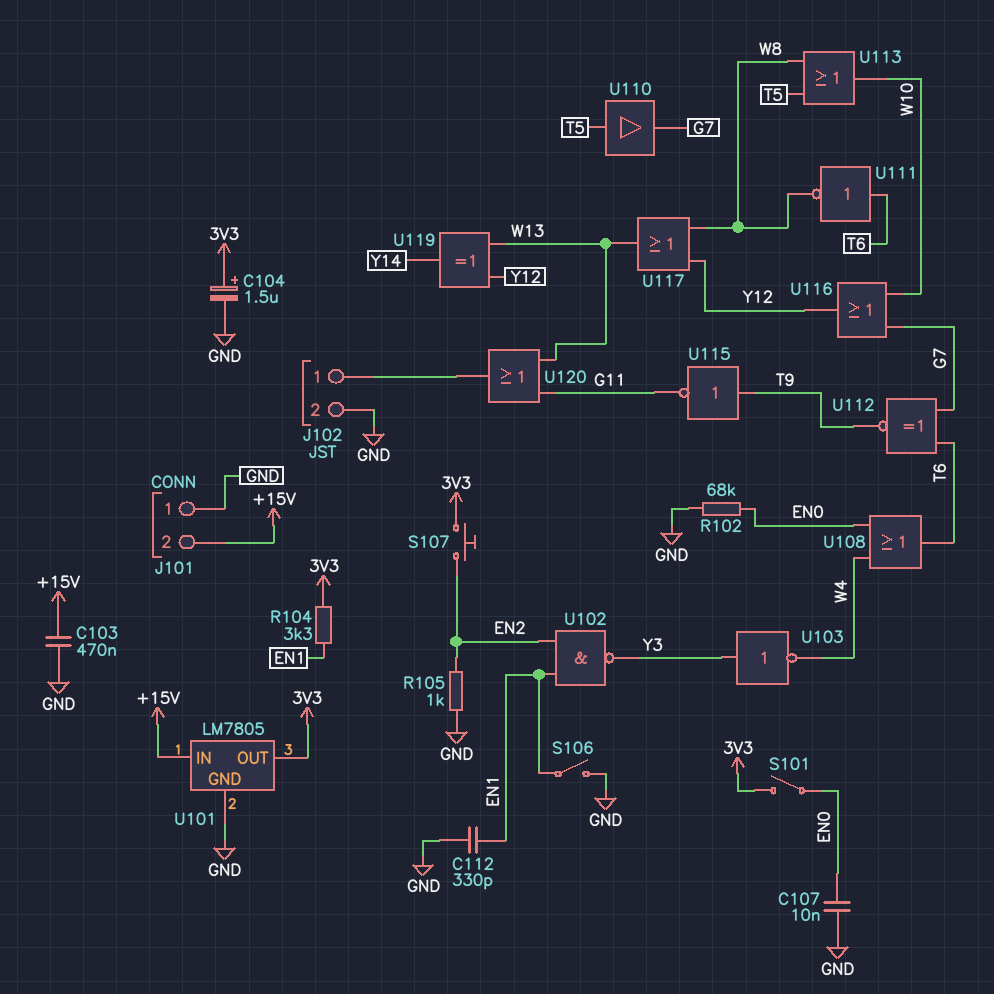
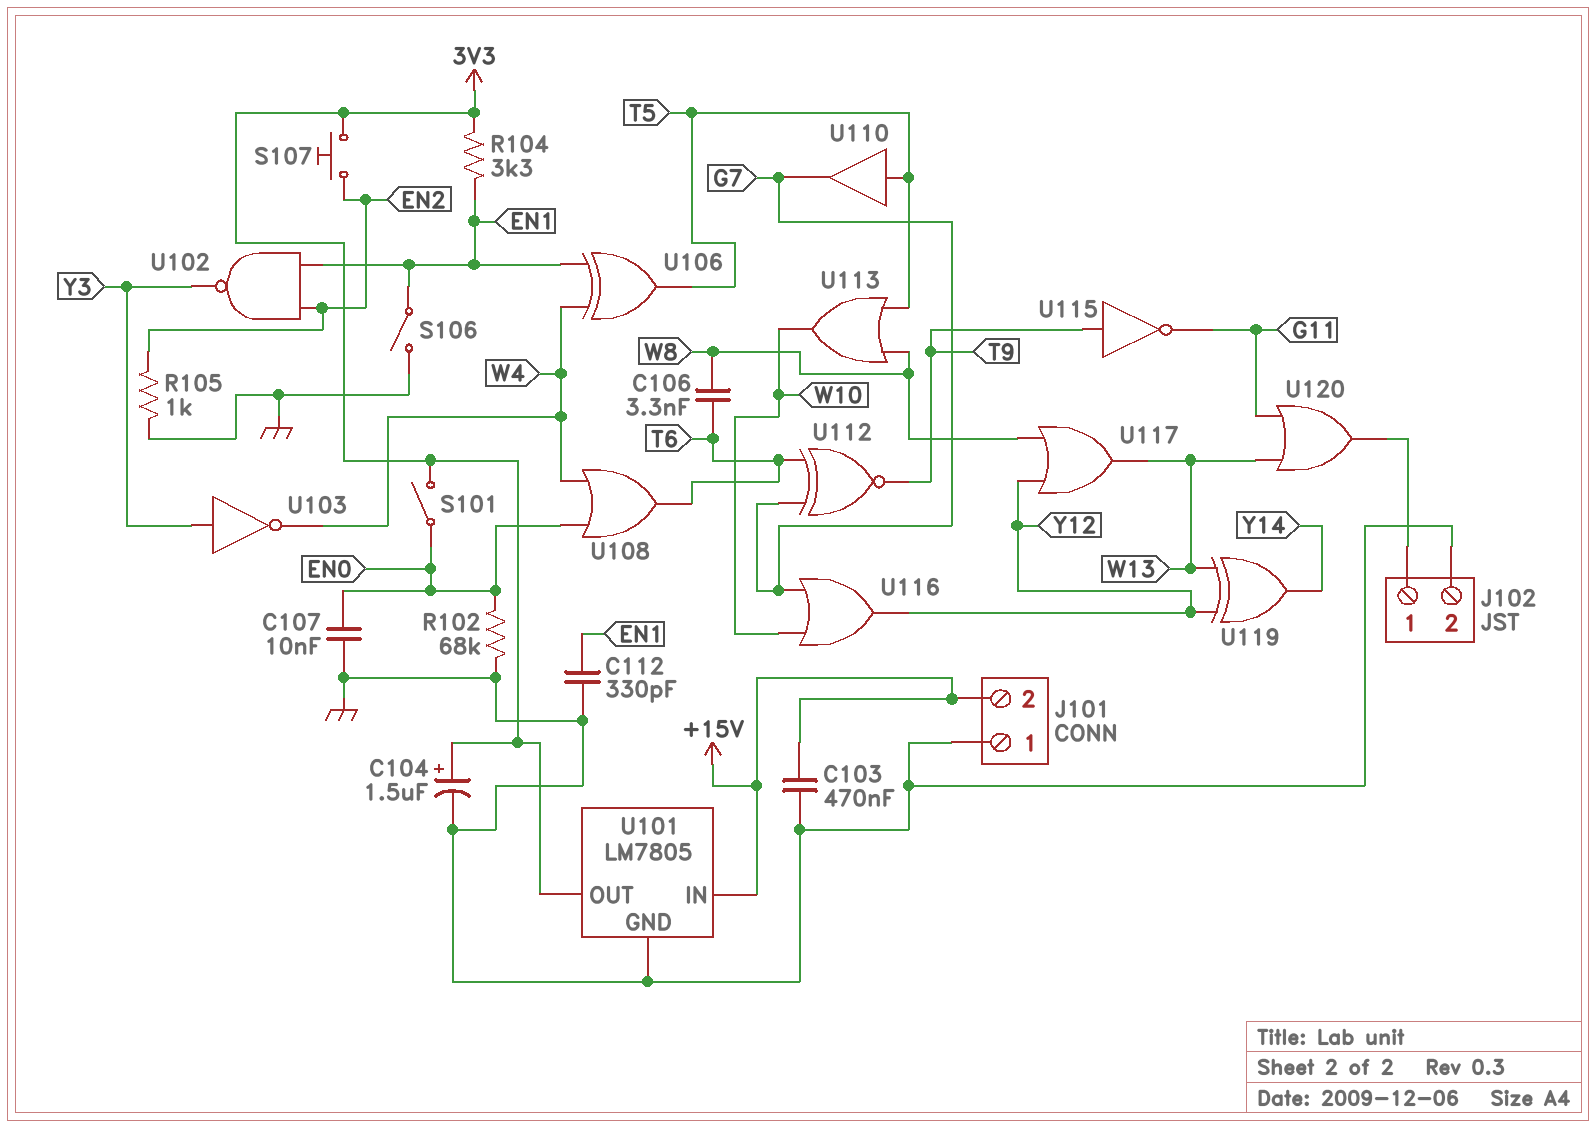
C106: none -> 3.3nF (T6, W8)
U106: none -> XOR (in EN1, in W4, out T5)
U111: NOT (in T6, out W8) -> none

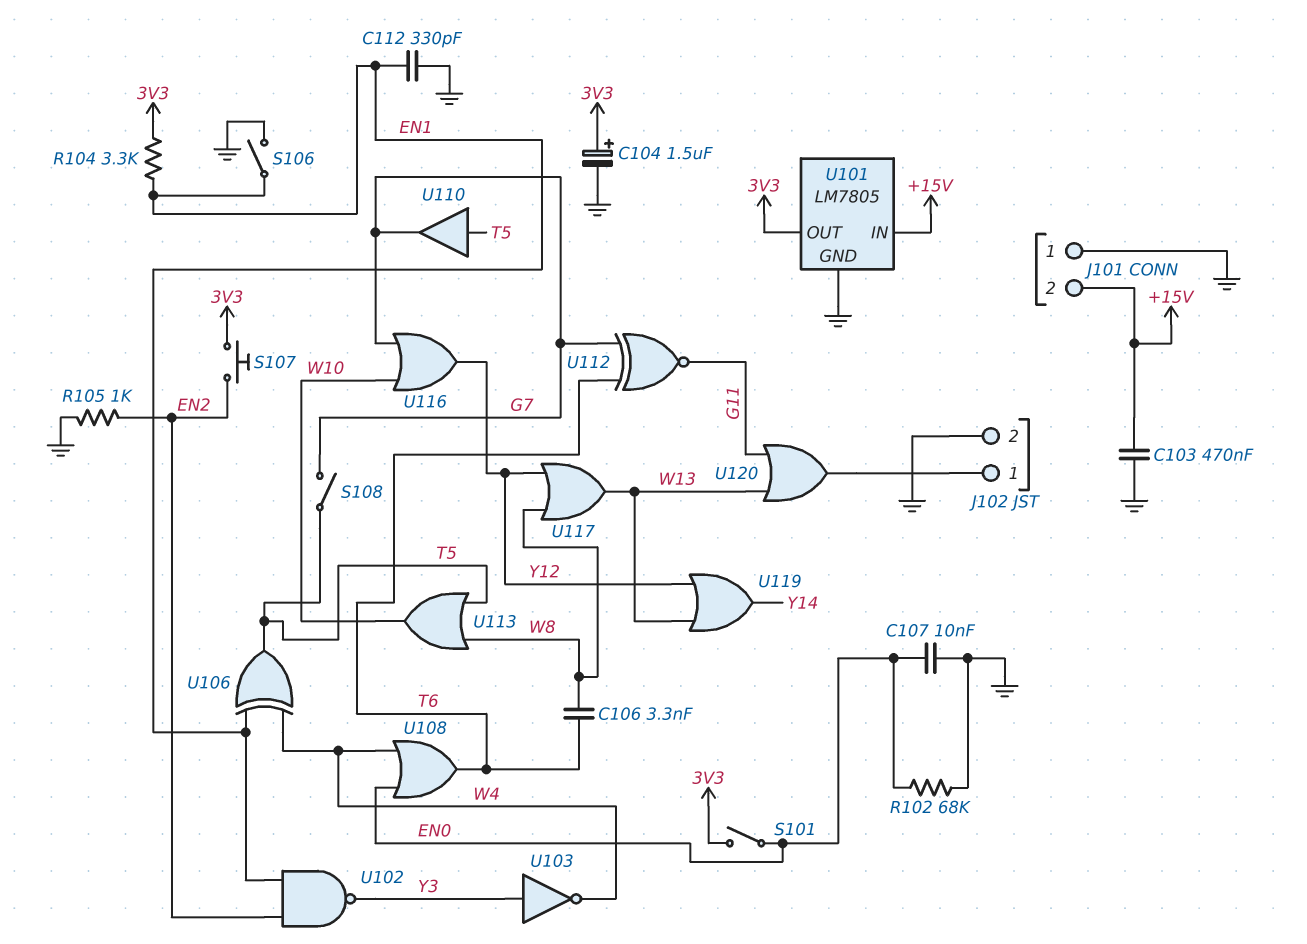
S108: none -> switch (G7, T5)
U112: XNOR (in G7, in T6, out T9) -> XNOR (in G7, in T6, out G11)
U115: NOT (in T9, out G11) -> none
U119: XOR (in W13, in Y12, out Y14) -> OR (in W13, in Y12, out Y14)

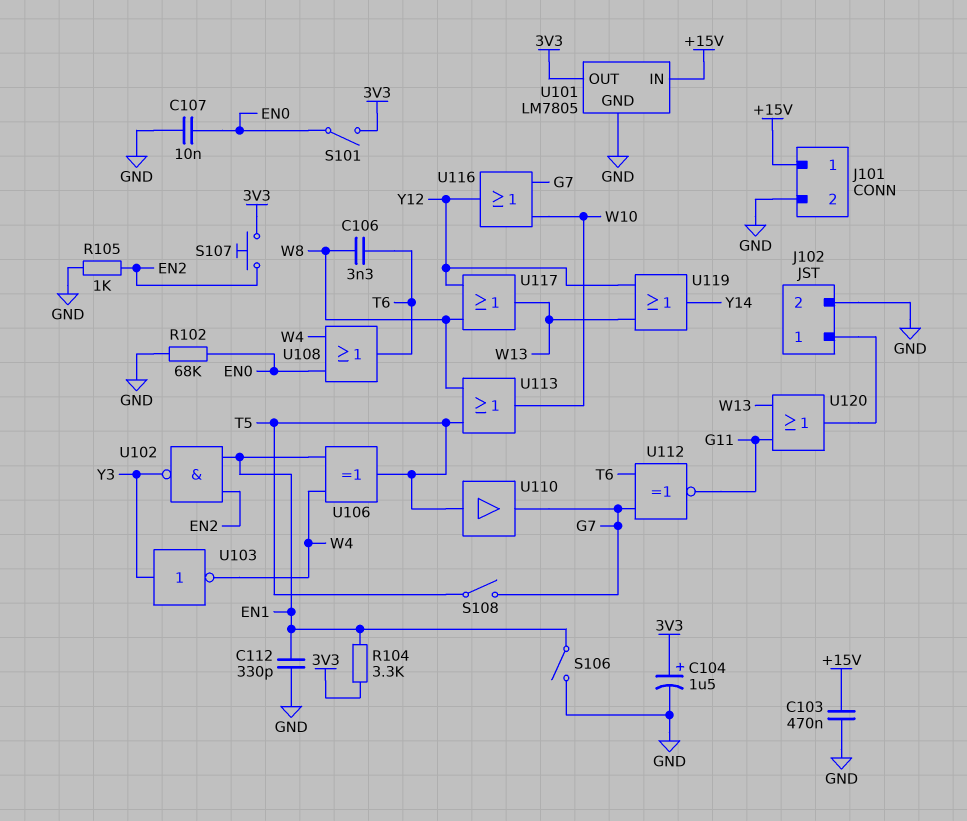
J101 pin 1: GND -> +15V
J101 pin 2: +15V -> GND

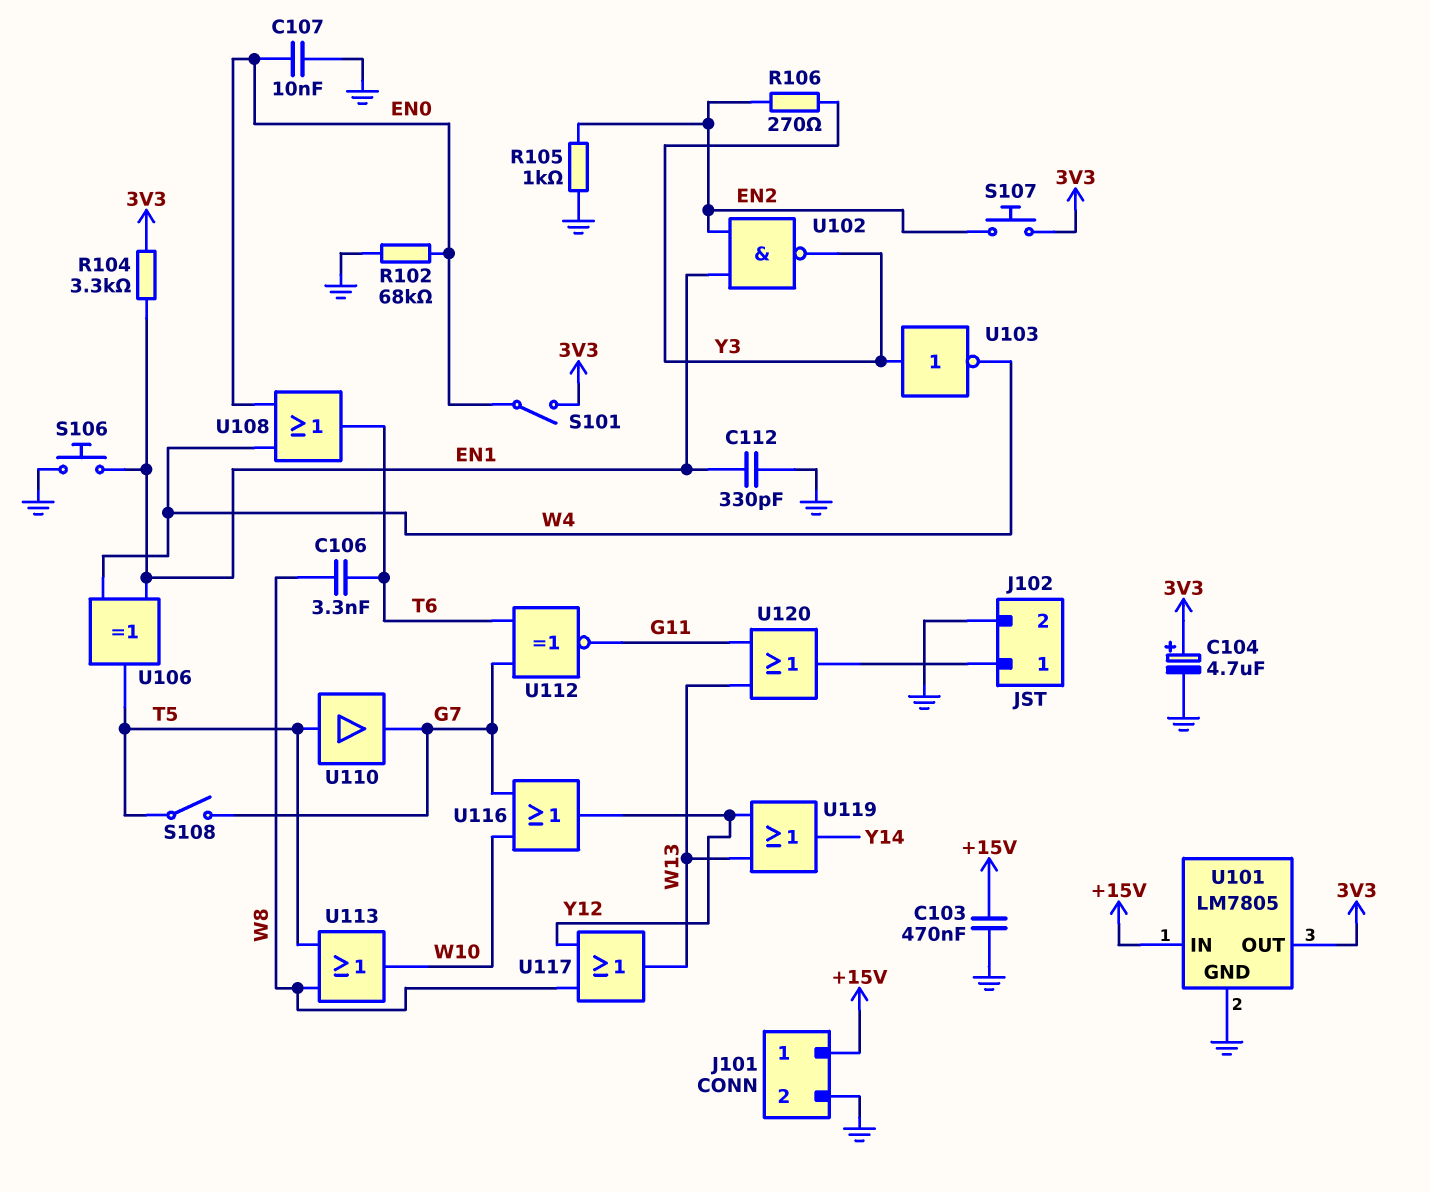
C104: 1.5uF (plus 3V3, minus GND) -> 4.7uF (plus 3V3, minus GND)
R106: none -> 270 (EN2, Y3)
S106: switch (EN1, GND) -> button (EN1, GND)

